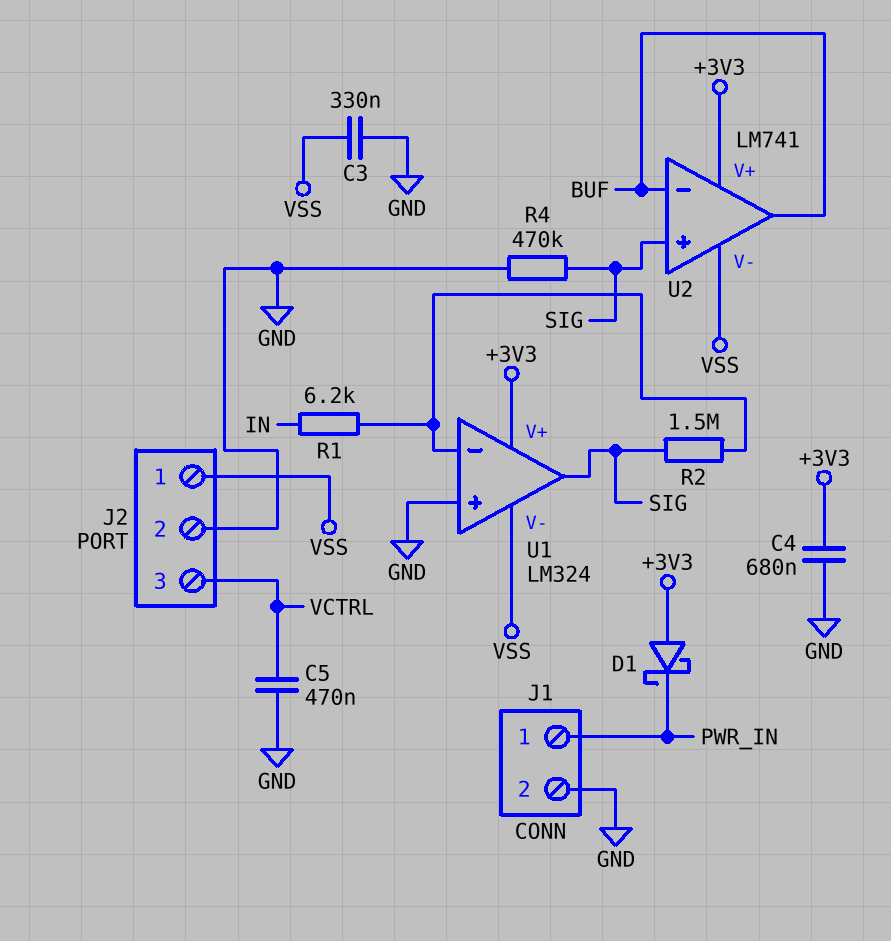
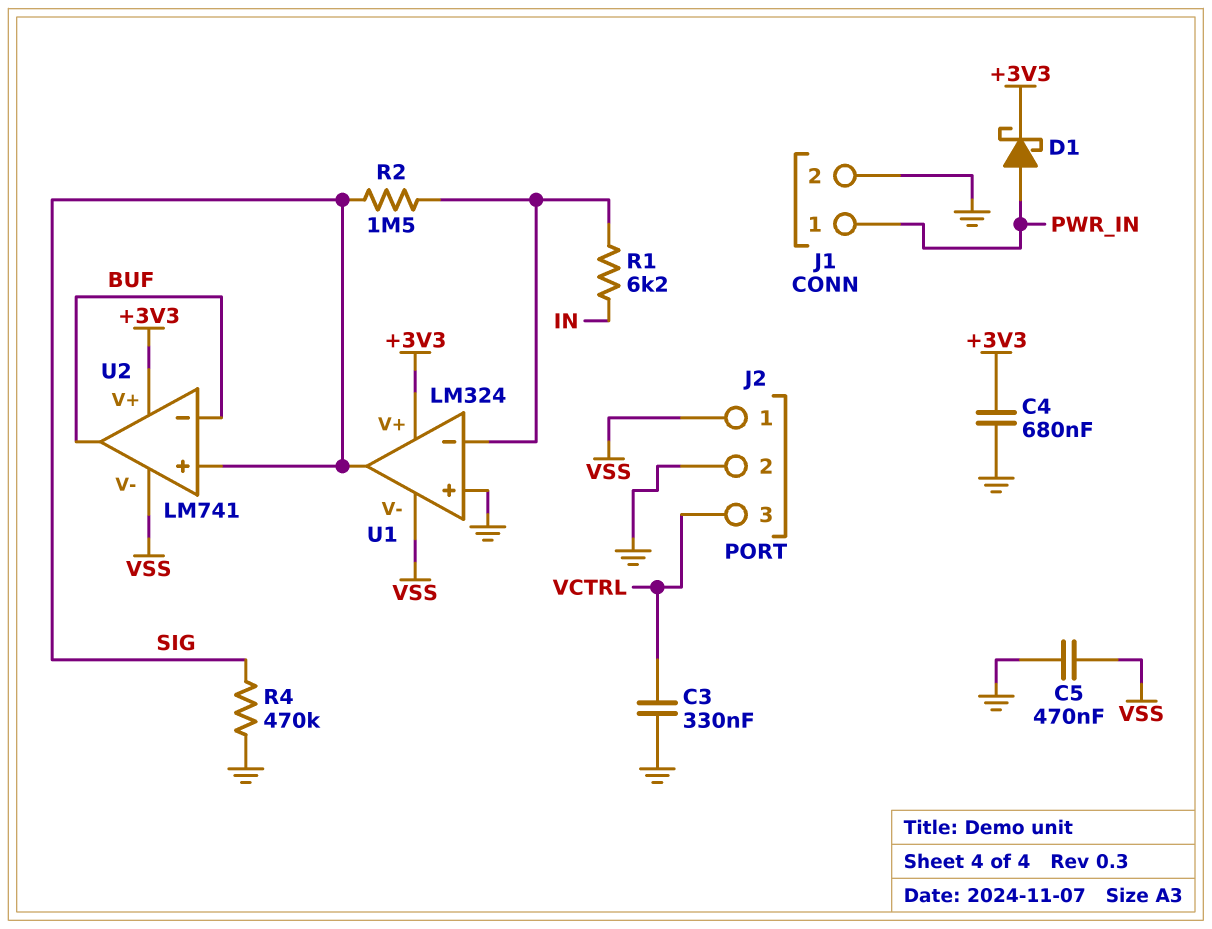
C3: 330nF (GND, VSS) -> 330nF (GND, VCTRL)
C5: 470nF (GND, VCTRL) -> 470nF (GND, VSS)
D1: schottky (A +3V3, K PWR_IN) -> schottky (A PWR_IN, K +3V3)

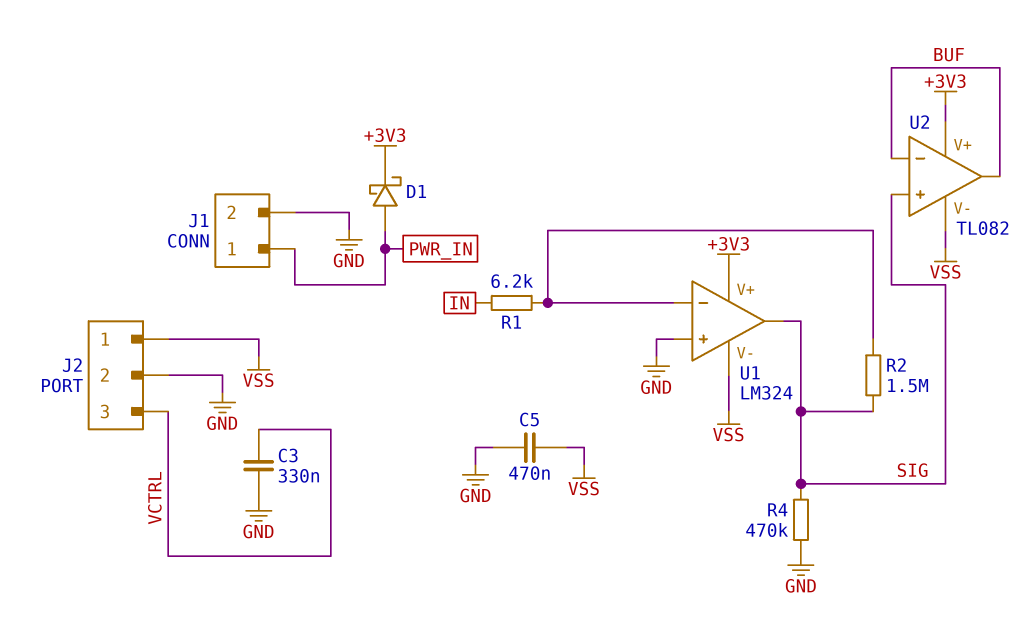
C4: 680nF (+3V3, GND) -> none
U2: LM741 -> TL082

